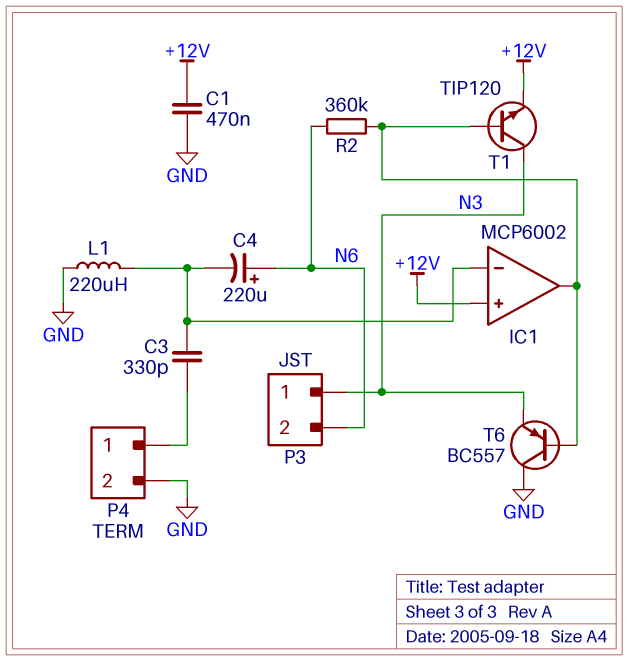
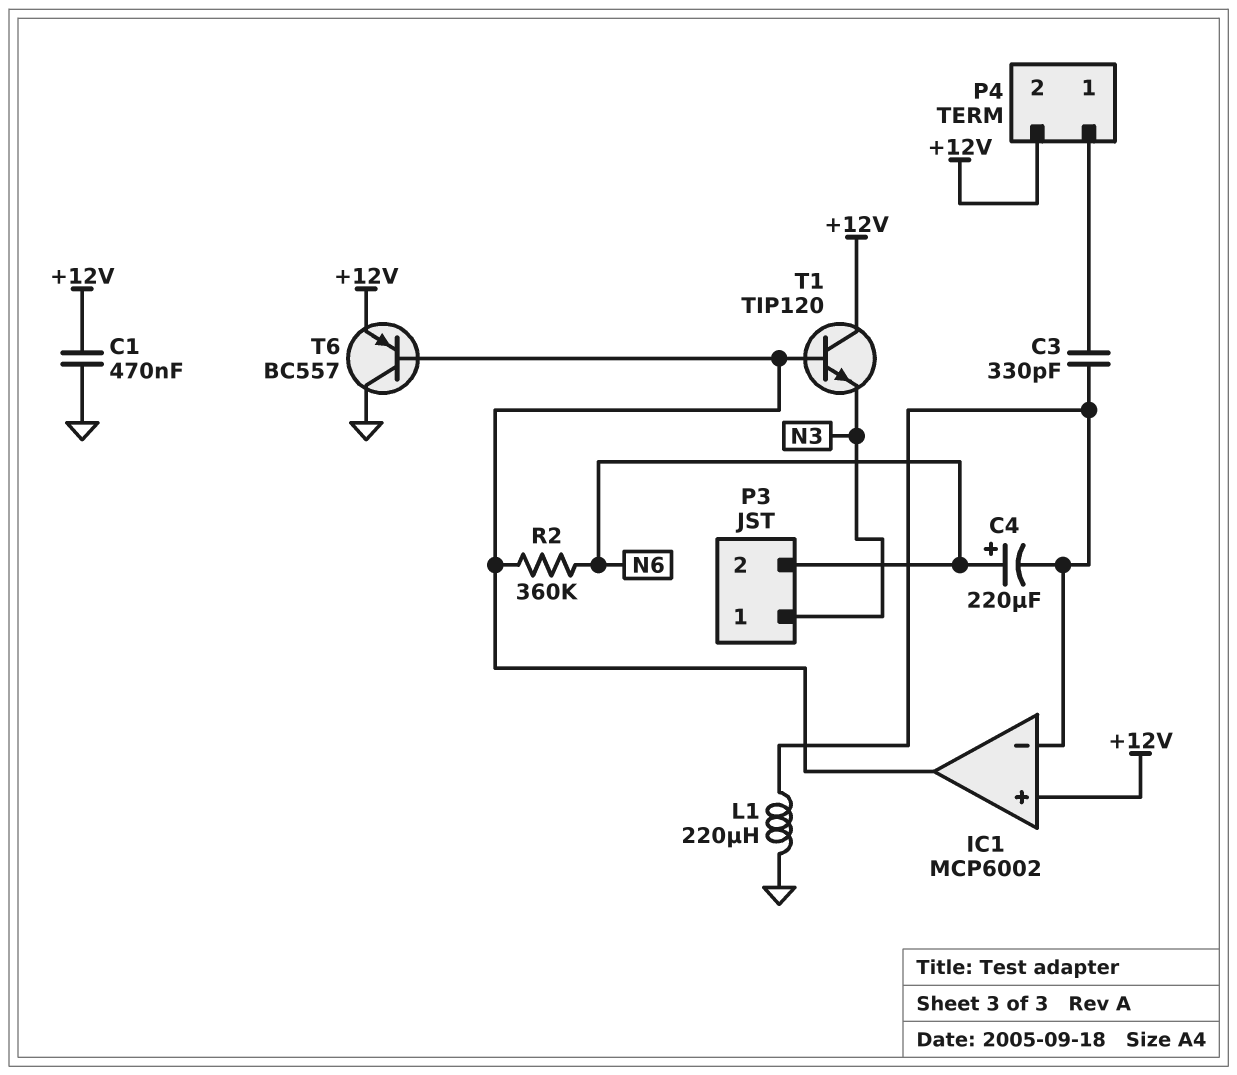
P4 pin 2: GND -> +12V
T1: NPN TIP120 (B IC1/out, C N3, E +12V) -> NPN TIP120 (B IC1/out, C +12V, E N3)
T6: PNP BC557 (B IC1/out, C GND, E N3) -> PNP BC557 (B IC1/out, C GND, E +12V)

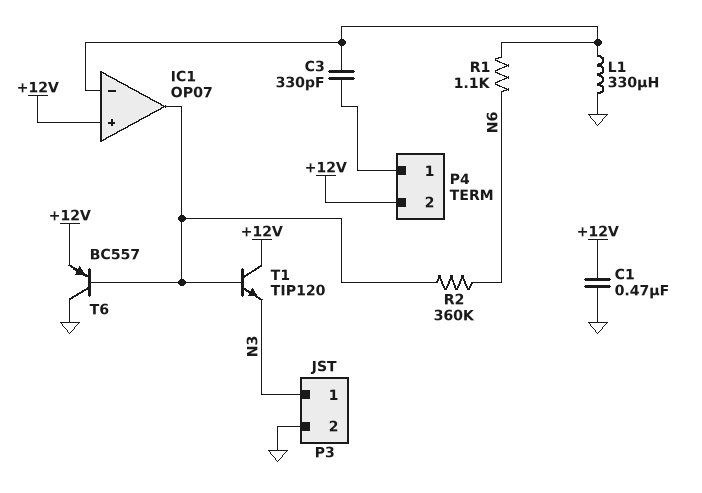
C4: 220uF (plus N6, minus IC1/in-) -> none
IC1: MCP6002 -> OP07
L1: 220uH (GND, IC1/in-) -> 330uH (GND, IC1/in-)
P3 pin 2: N6 -> GND
R1: none -> 1.1k (IC1/in-, N6)

